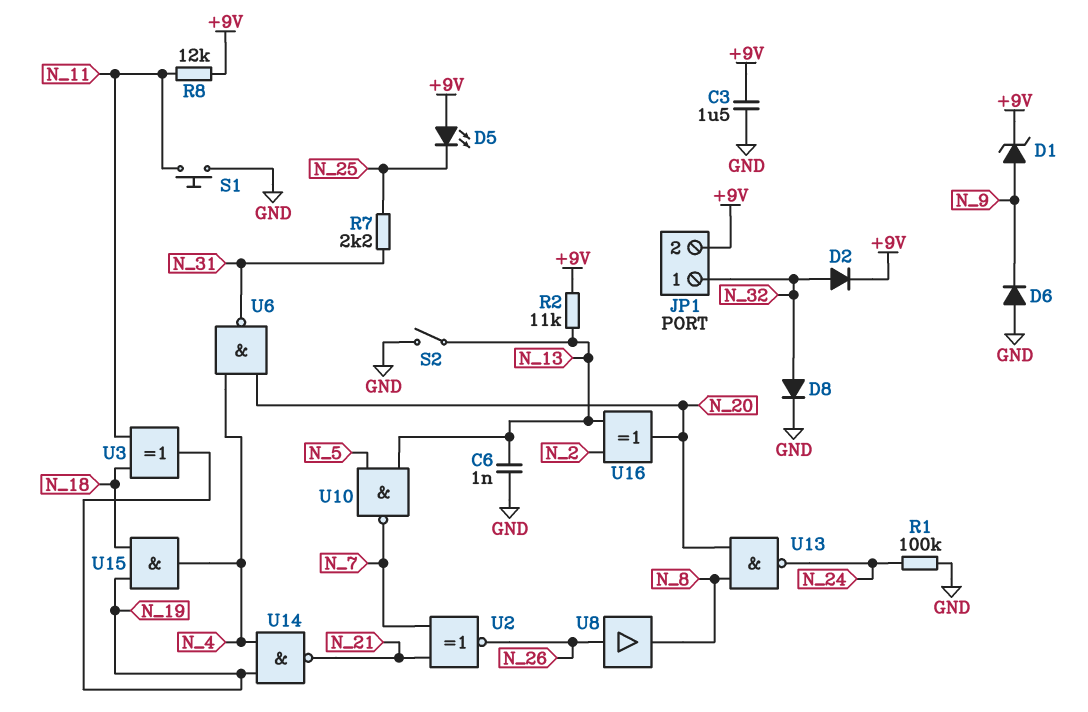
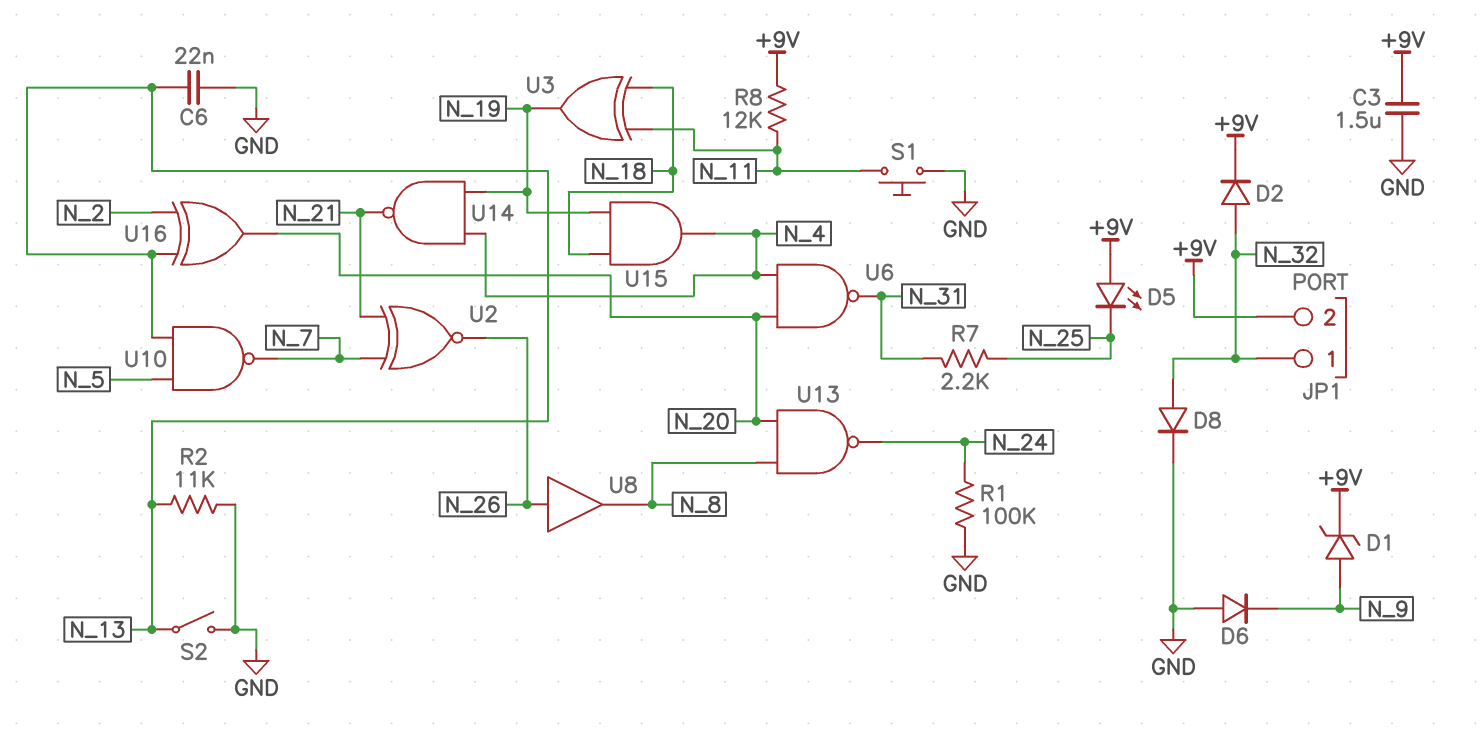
C6: 1nF (GND, N_13) -> 22nF (GND, N_13)
R2: 11k (+9V, N_13) -> 11k (GND, N_13)

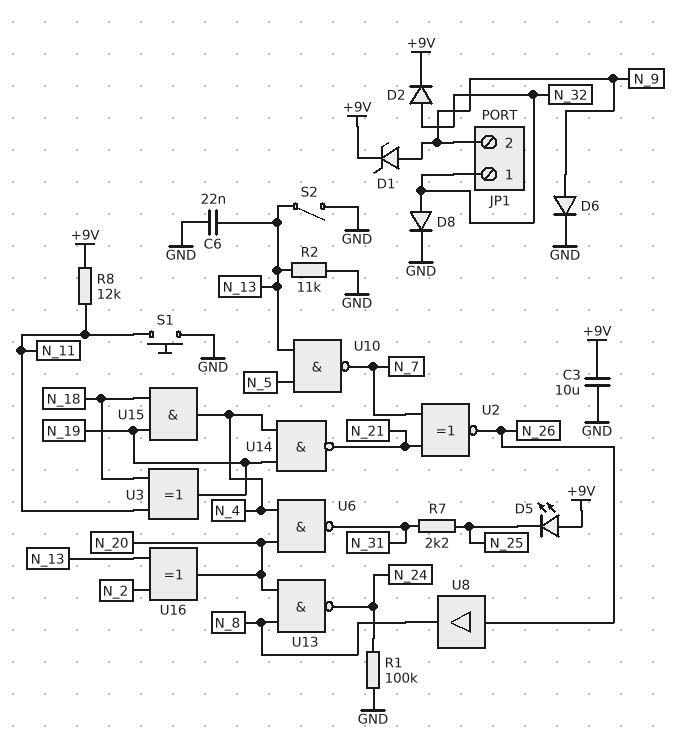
C3: 1.5uF (+9V, GND) -> 10uF (+9V, GND)
D6: diode (A GND, K N_9) -> diode (A N_9, K GND)
JP1 pin 2: +9V -> N_9

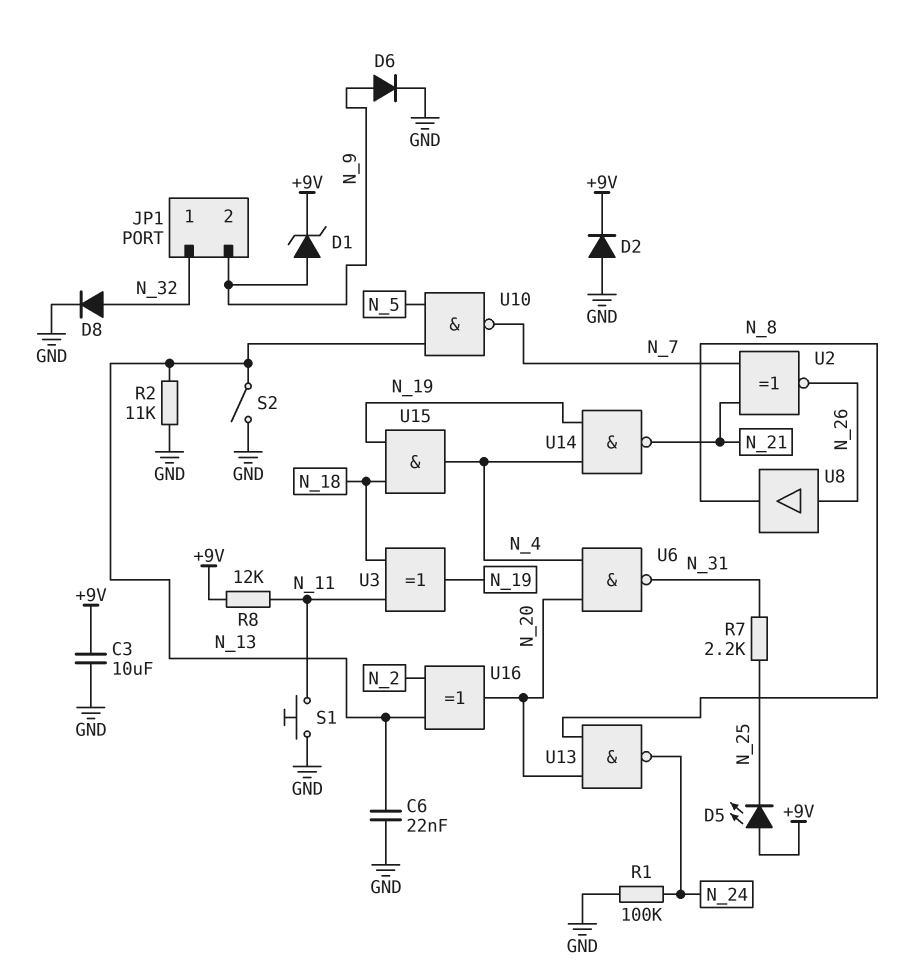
D2: diode (A N_32, K +9V) -> diode (A GND, K +9V)

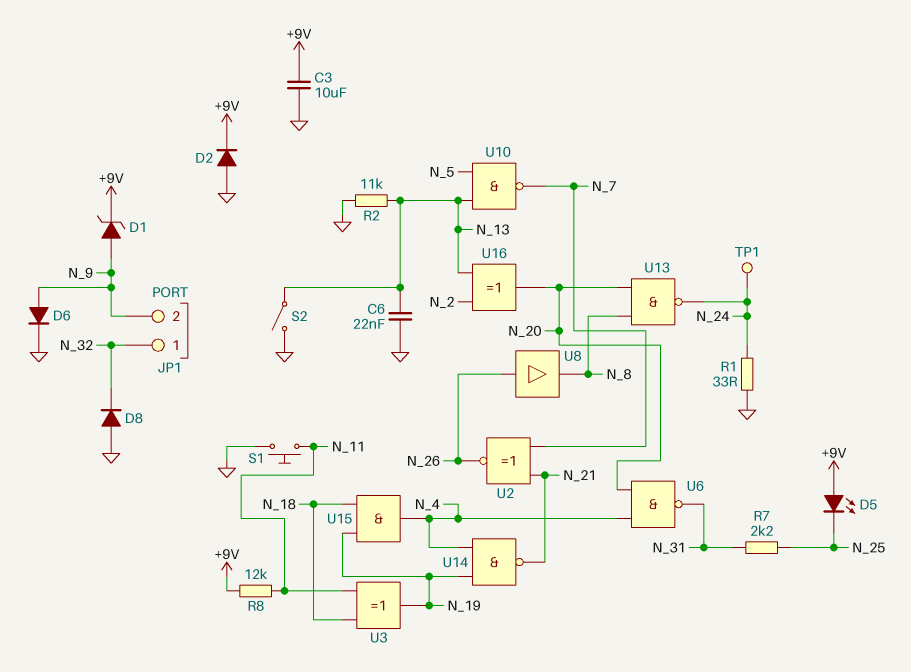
D8: diode (A N_32, K GND) -> diode (A GND, K N_32)
R1: 100k (GND, N_24) -> 33 (GND, N_24)
TP1: none -> test point (N_24)

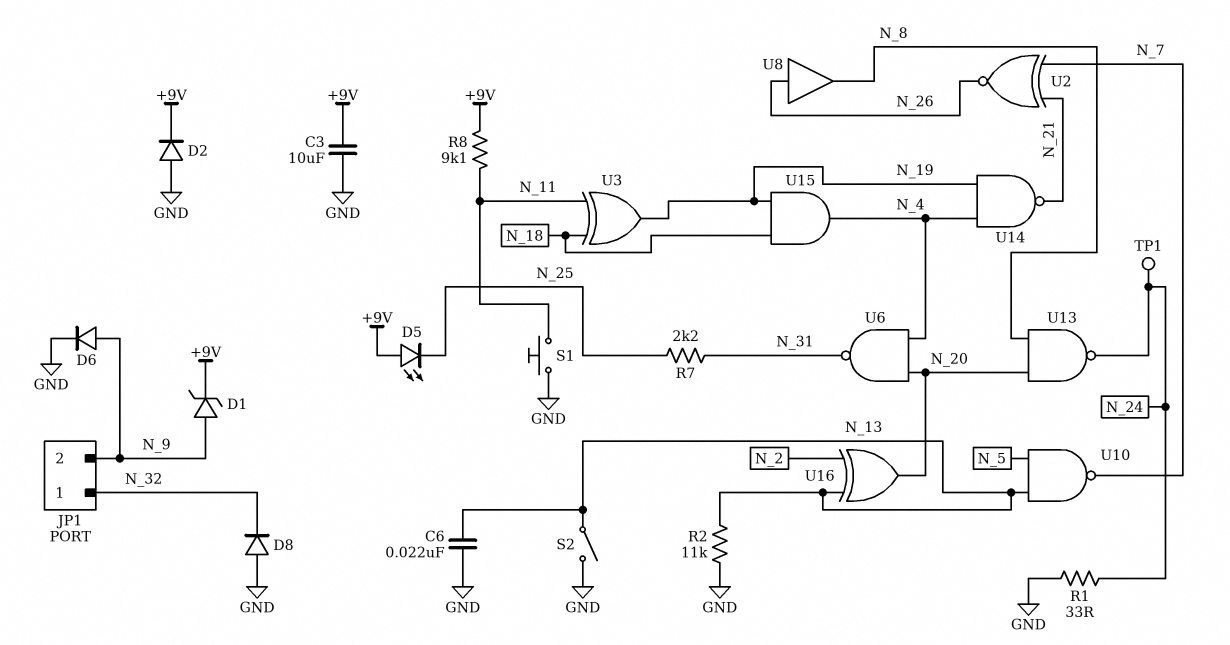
R8: 12k (+9V, N_11) -> 9.1k (+9V, N_11)

